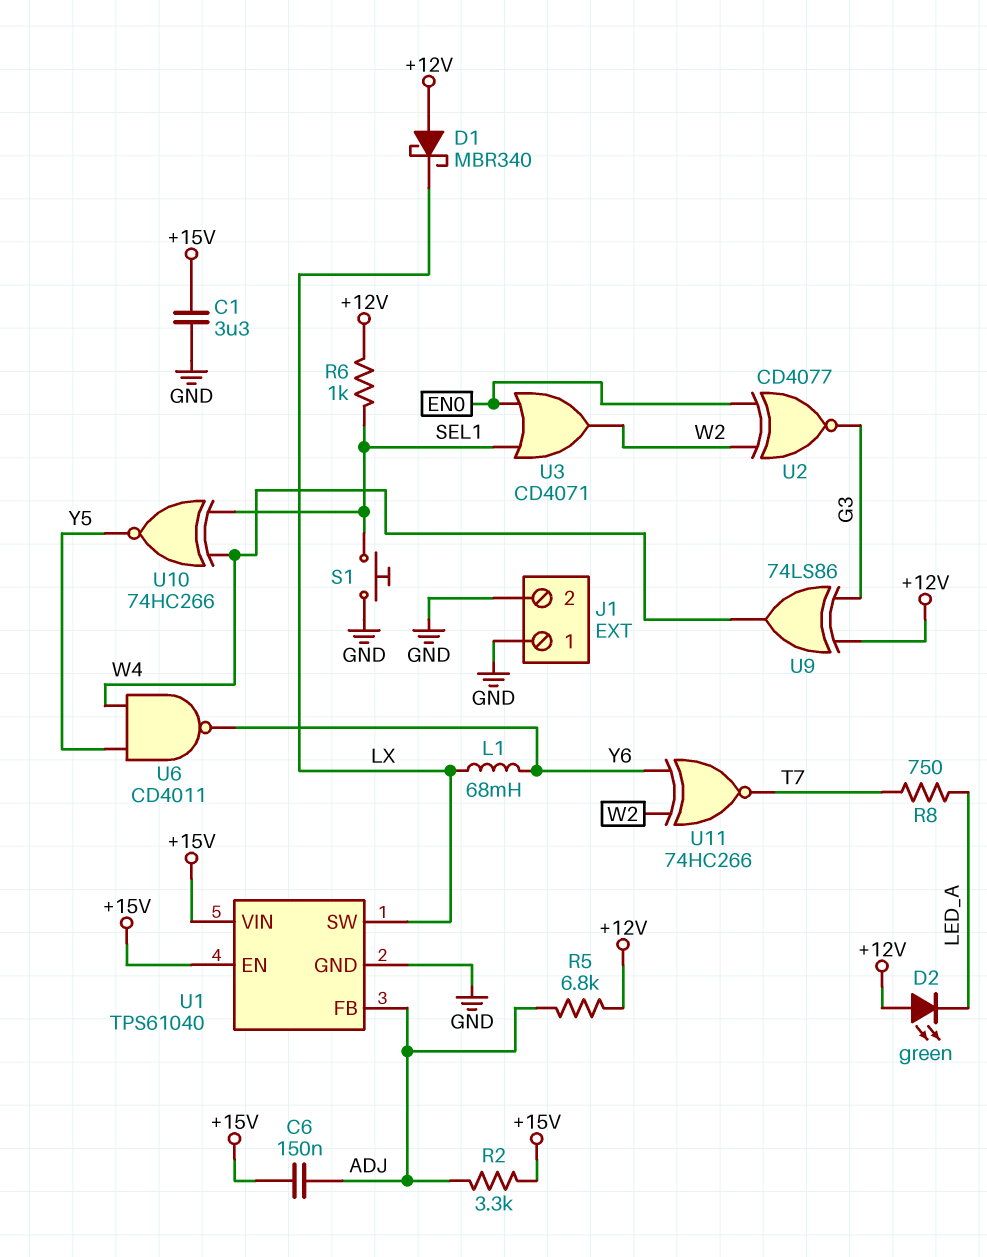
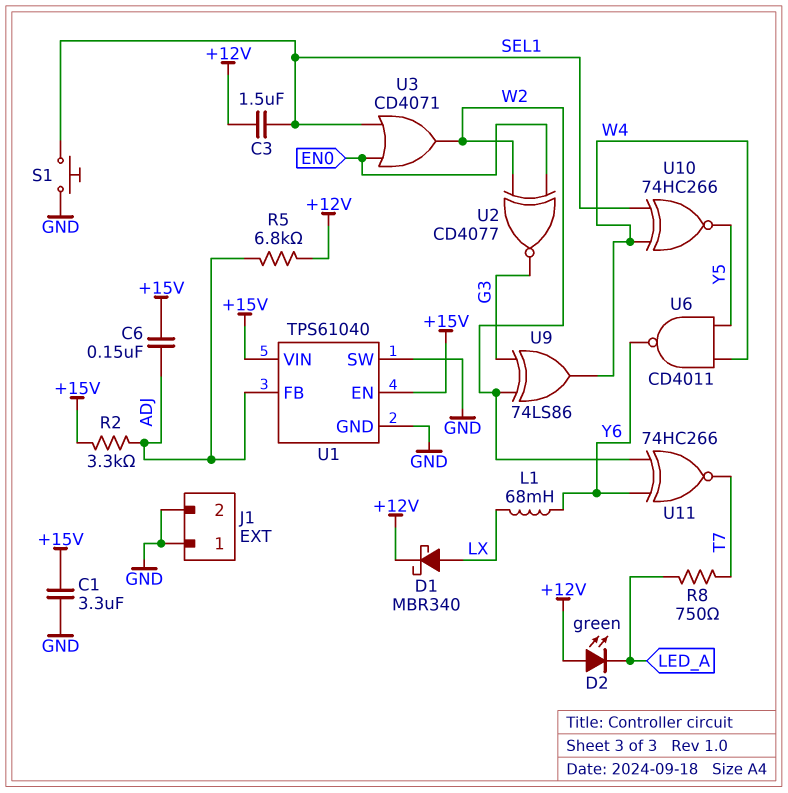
C3: none -> 1.5uF (+12V, SEL1)
D1: schottky MBR340 (A +12V, K LX) -> schottky MBR340 (A LX, K +12V)
R6: 1k (+12V, SEL1) -> none
U1 pin SW: LX -> GND
U9: XOR 74LS86 (in +12V, in G3, out W4) -> XOR 74LS86 (in G3, in W2, out W4)

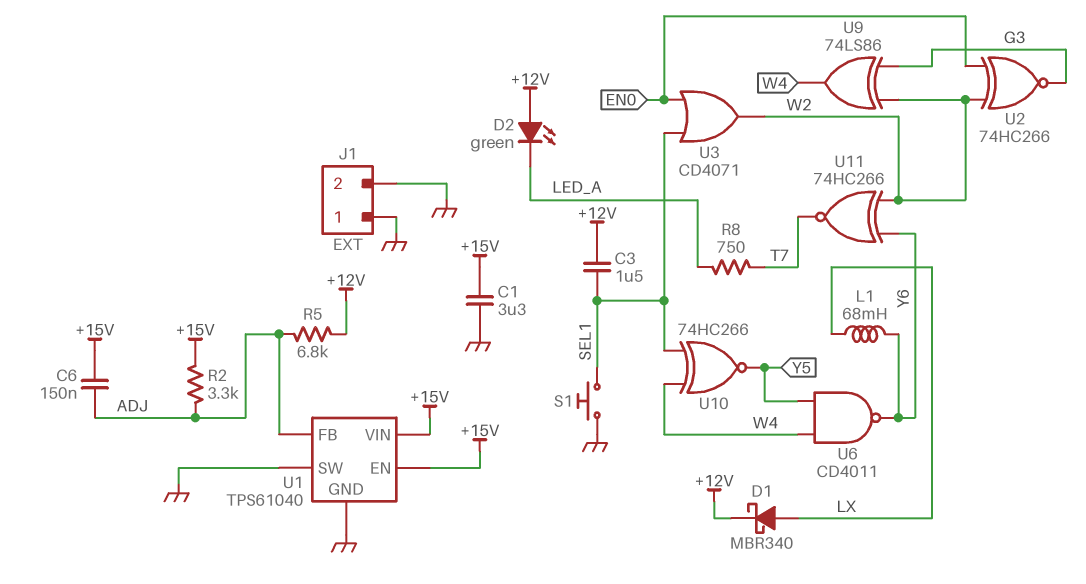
U2: XNOR CD4077 (in EN0, in W2, out G3) -> XNOR 74HC266 (in EN0, in W2, out G3)

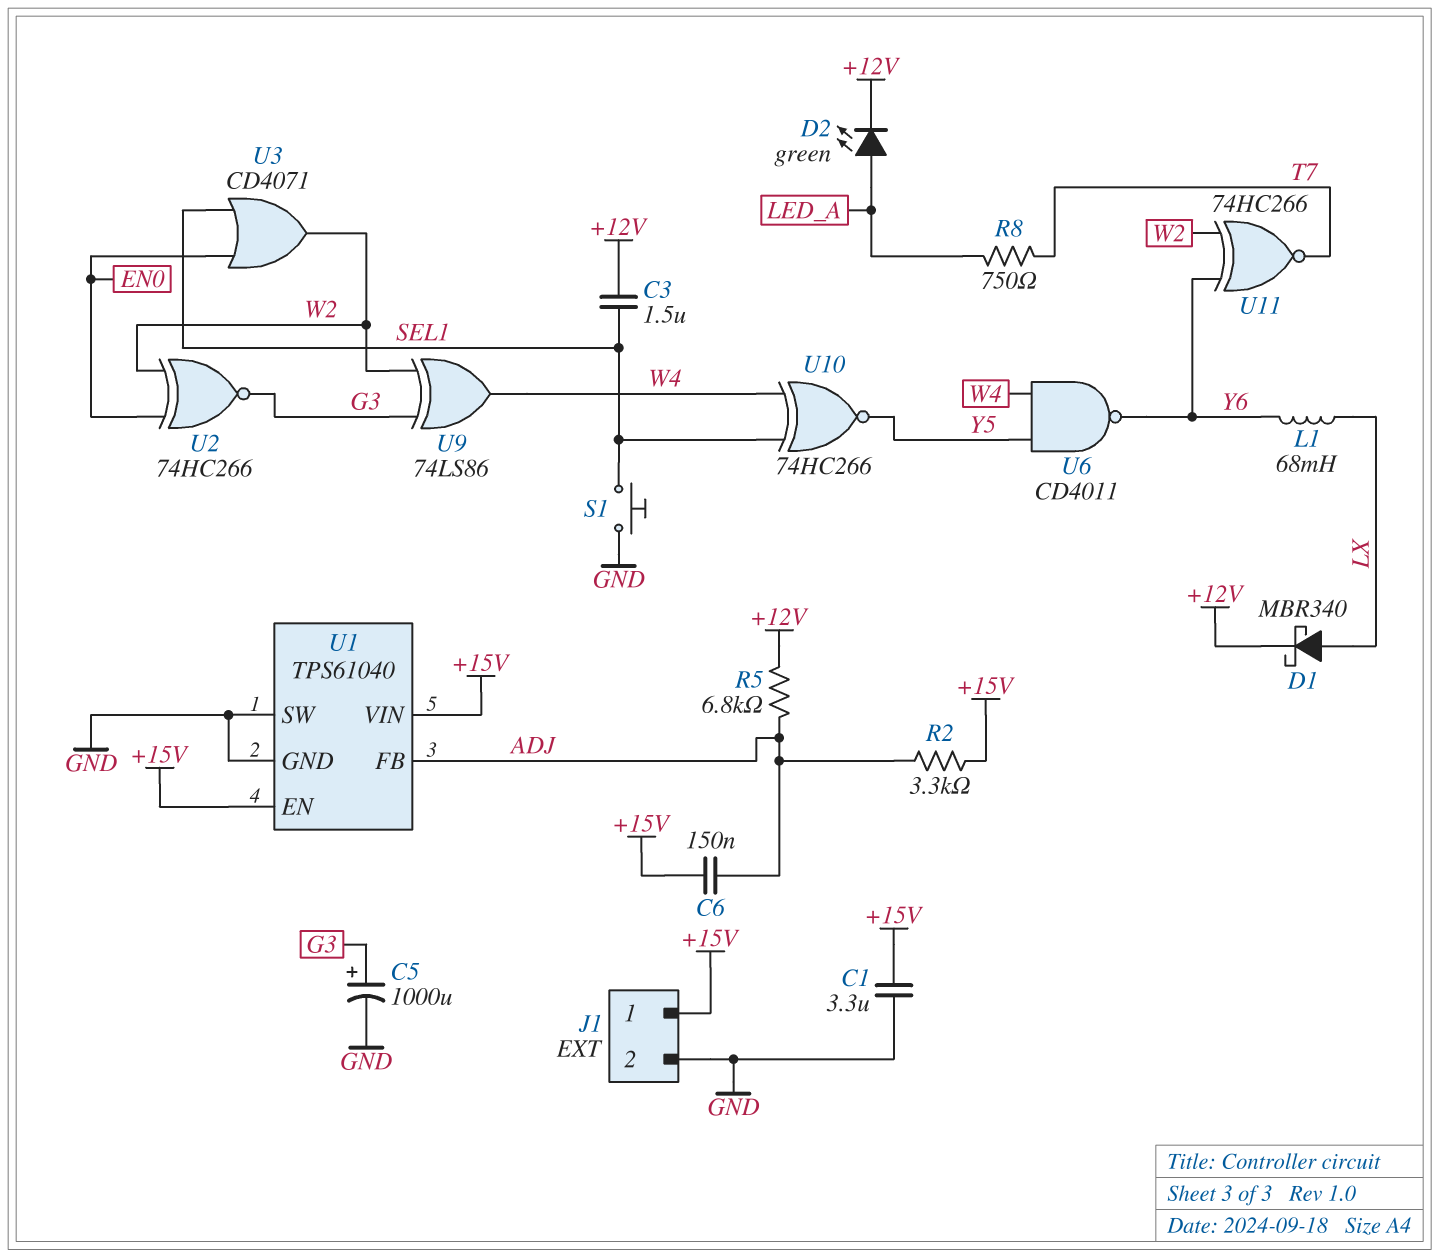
C5: none -> 1000uF (plus G3, minus GND)
D2: LED green (A +12V, K LED_A) -> LED green (A LED_A, K +12V)
J1 pin 1: GND -> +15V

